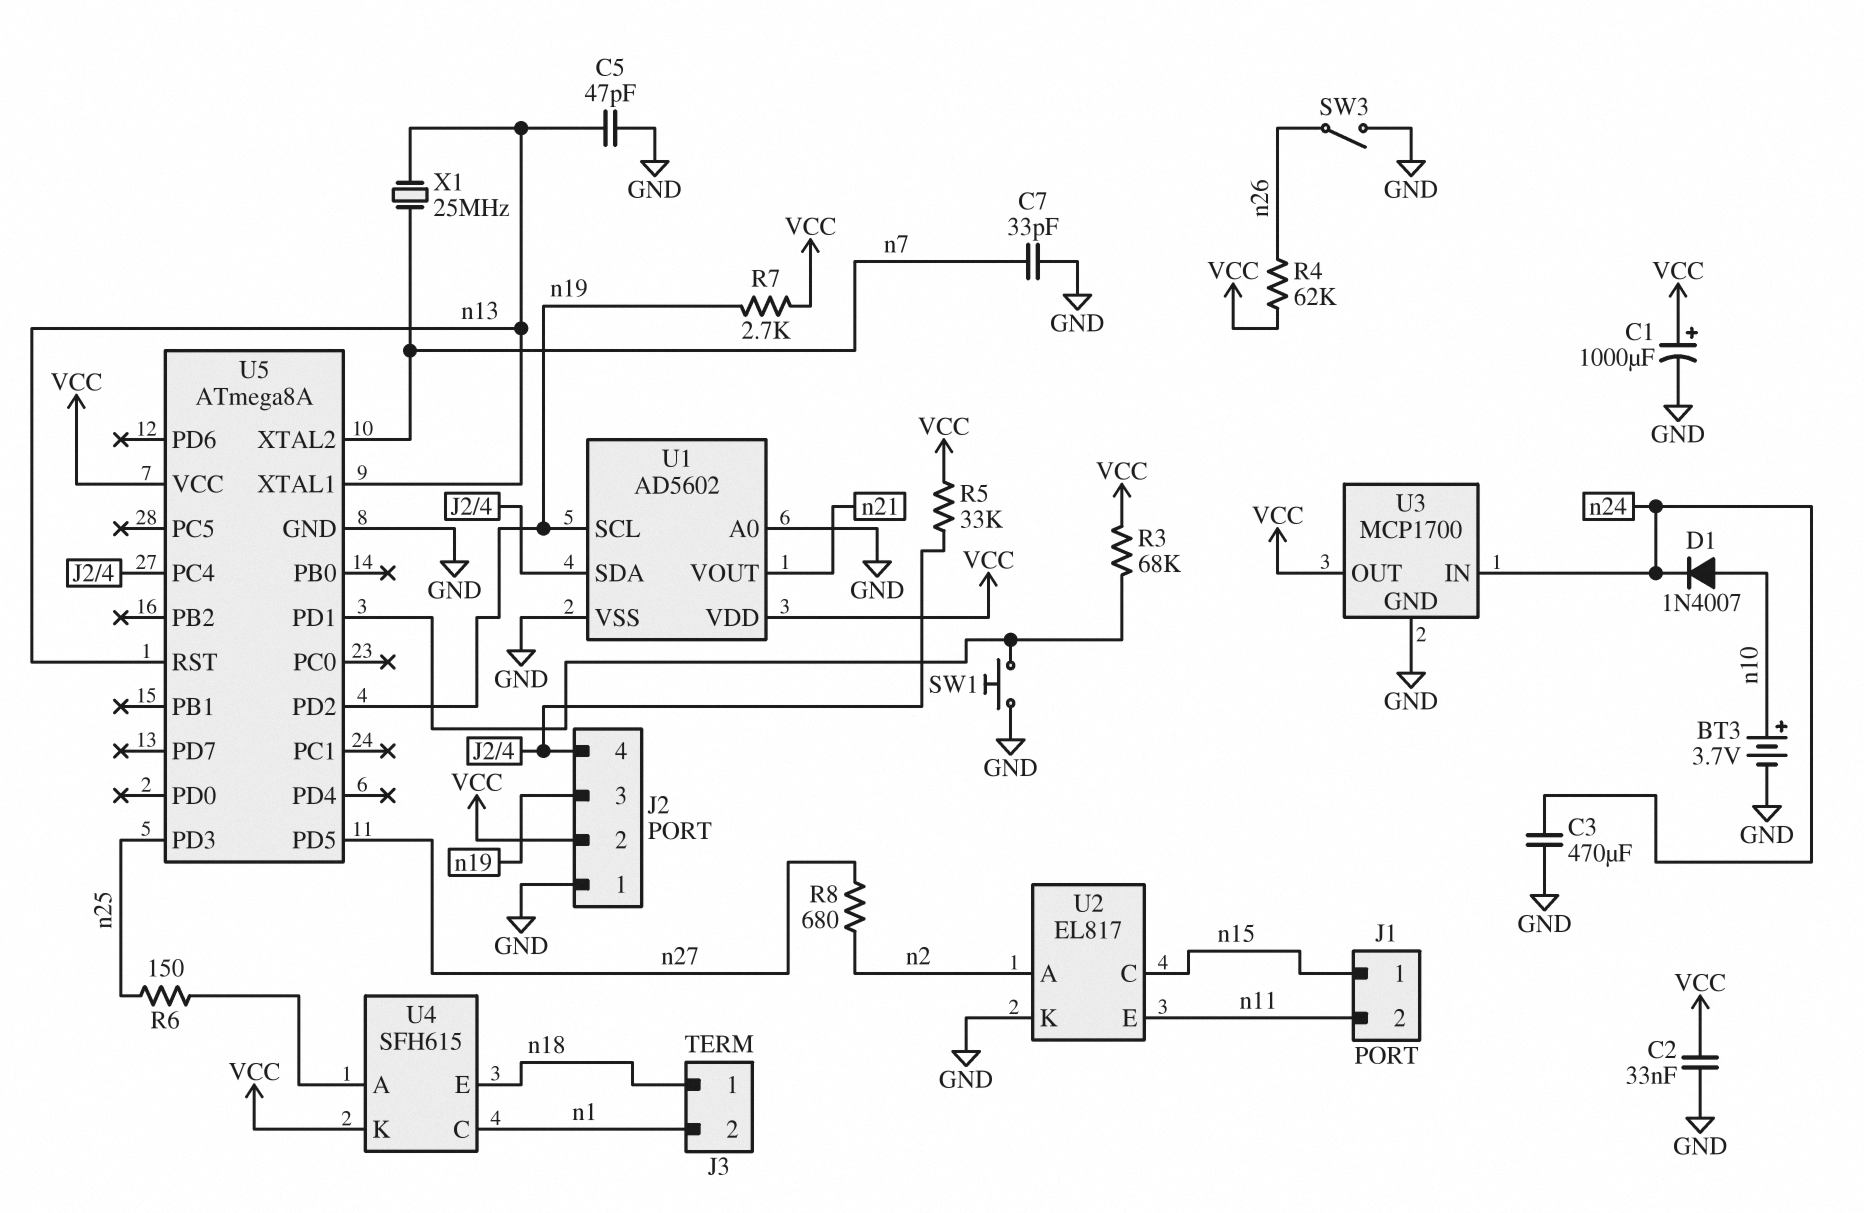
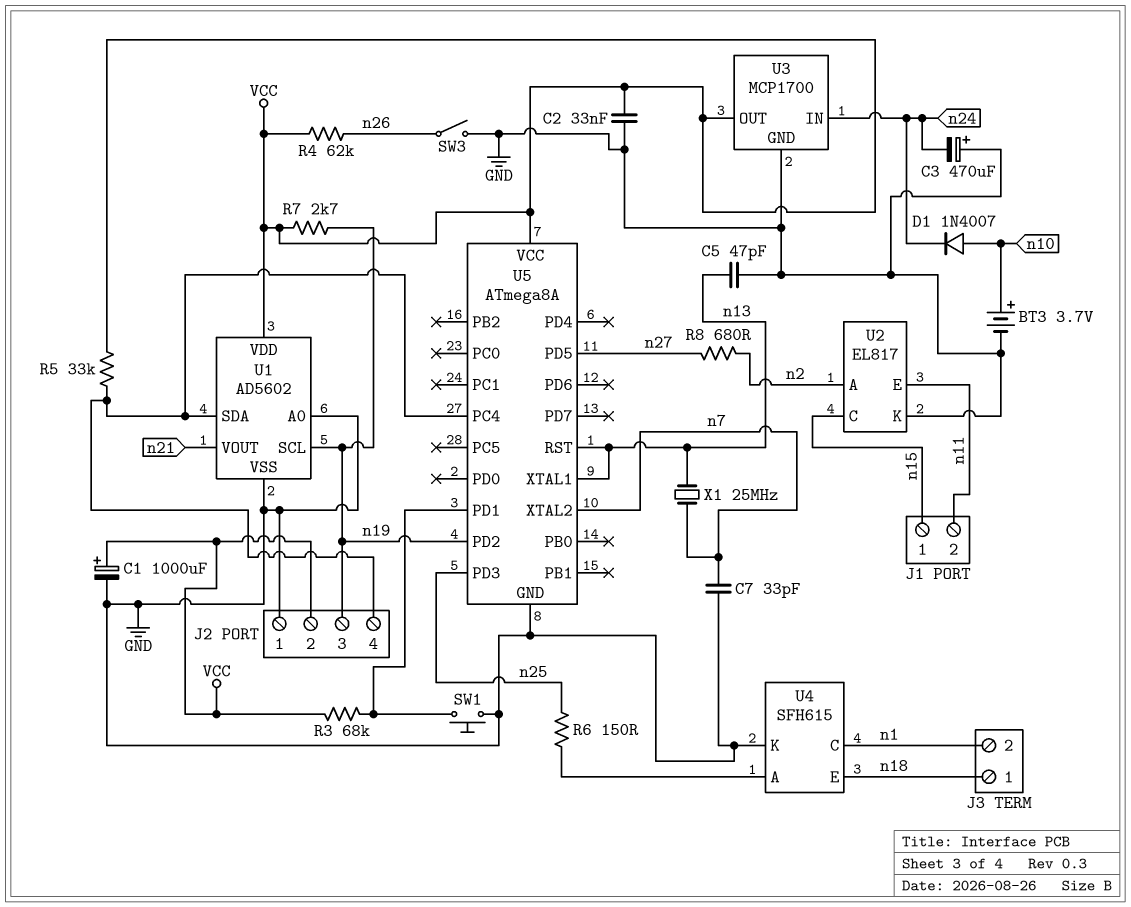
C3: 470uF (GND, n24) -> 470uF (plus GND, minus n24)
U4 pin K: VCC -> GND

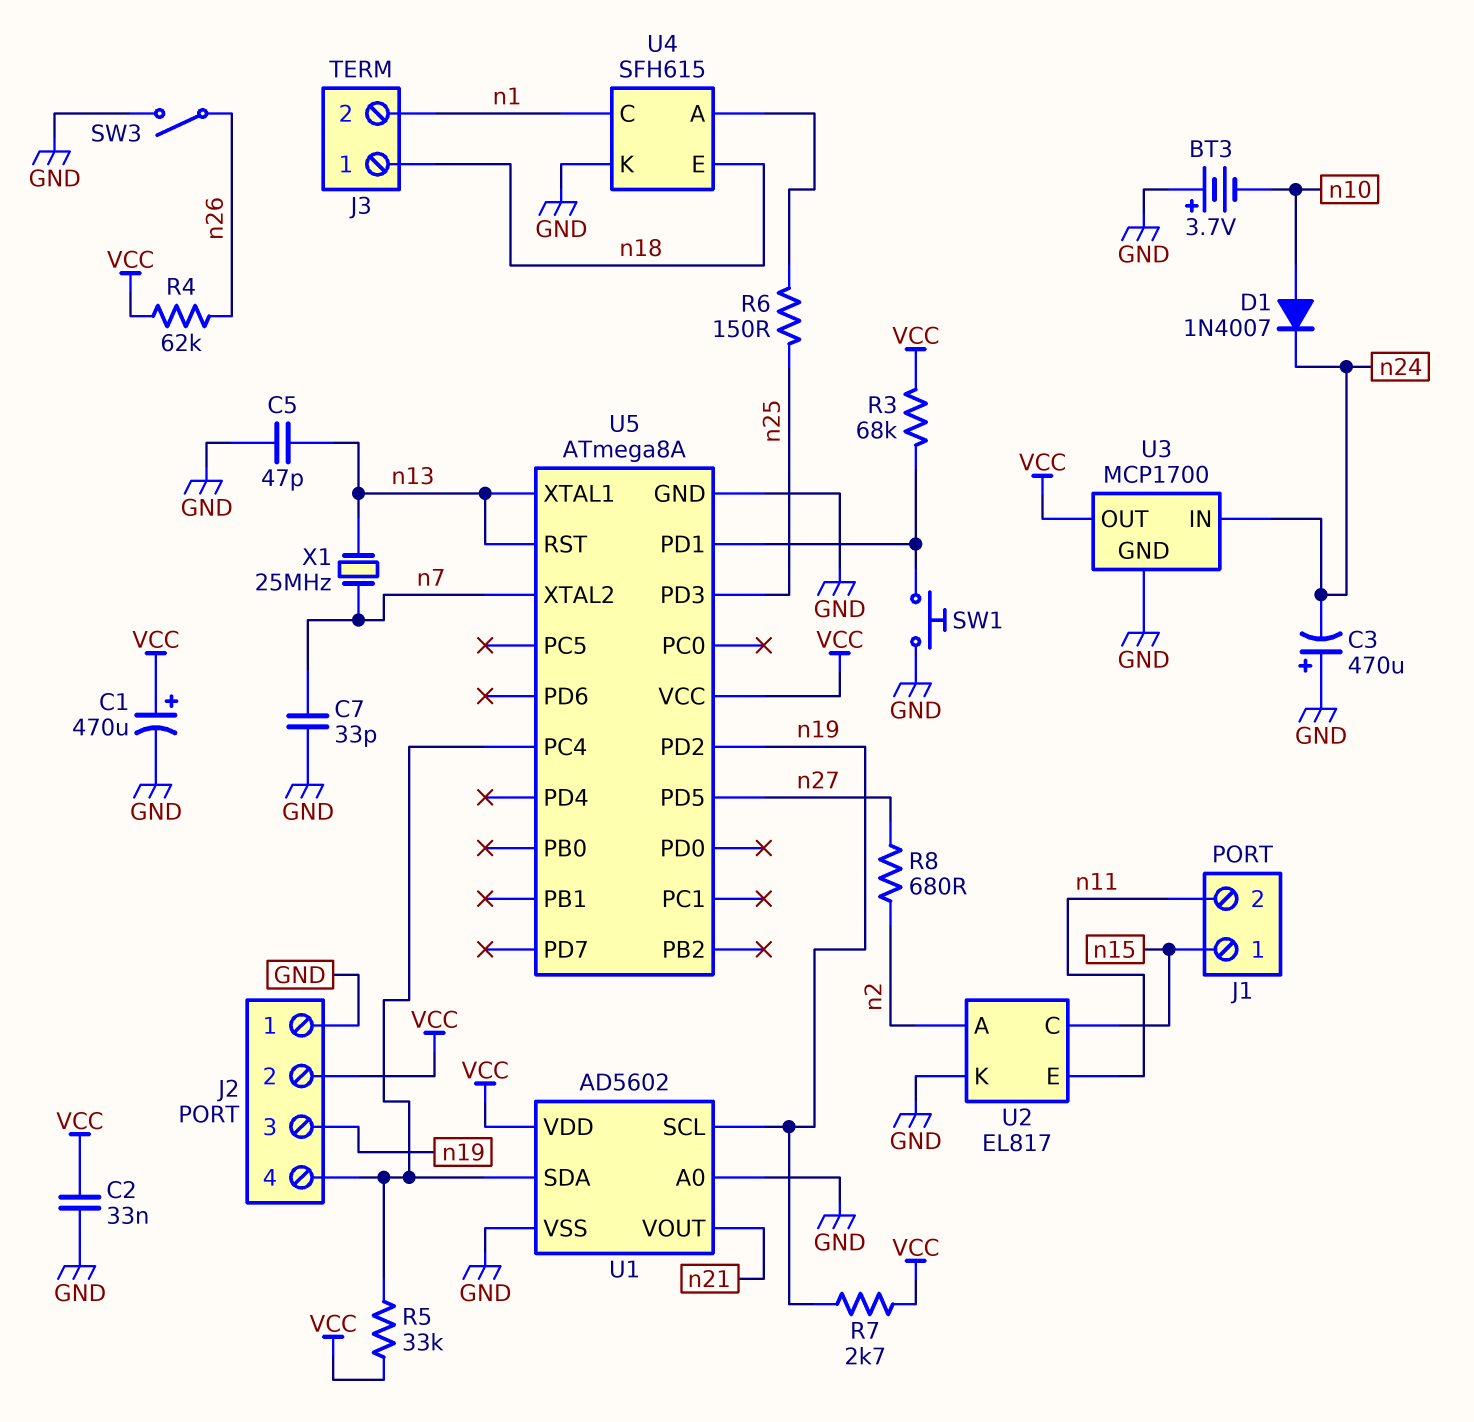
BT3: 3.7V (plus n10, minus GND) -> 3.7V (plus GND, minus n10)
C1: 1000uF (plus VCC, minus GND) -> 470uF (plus VCC, minus GND)

